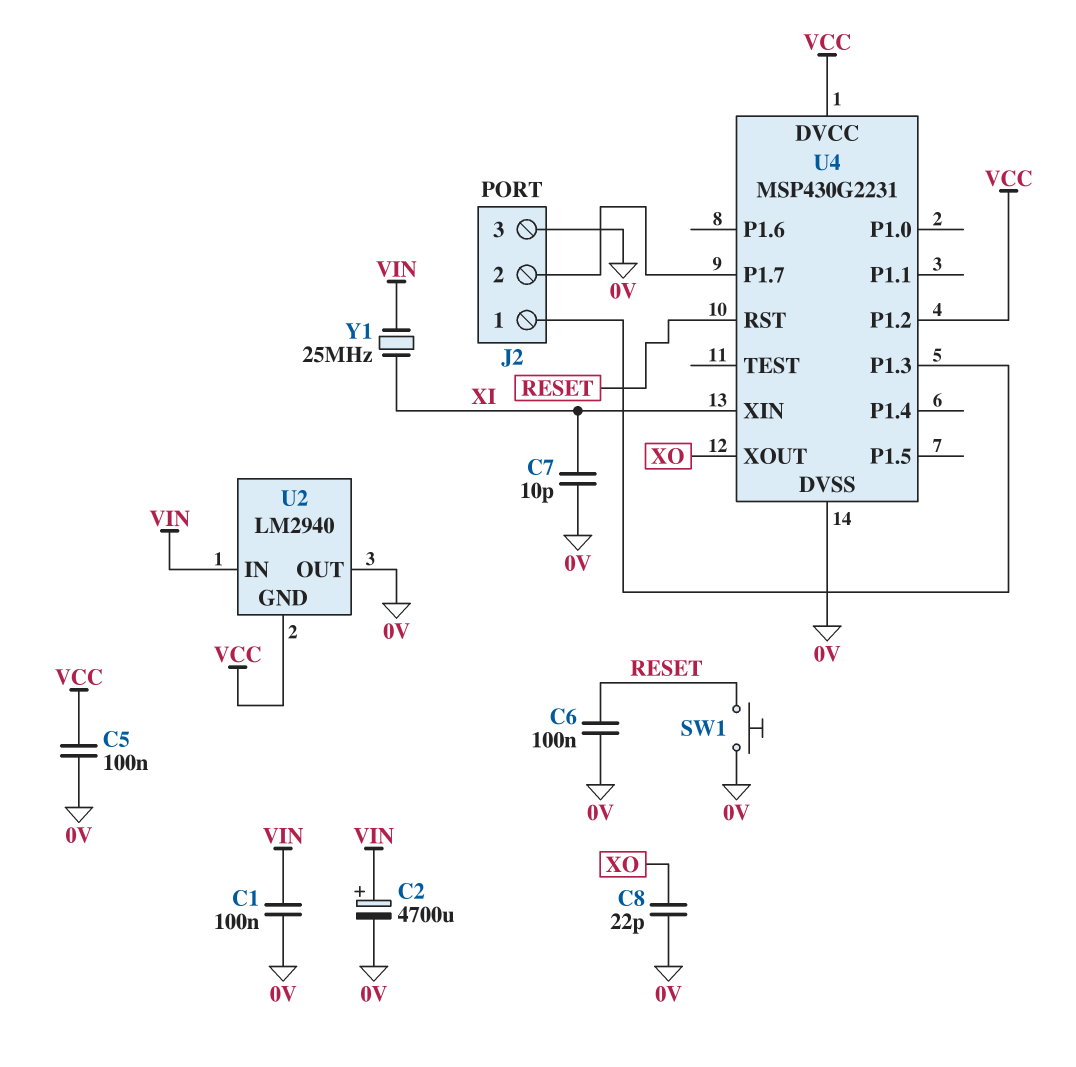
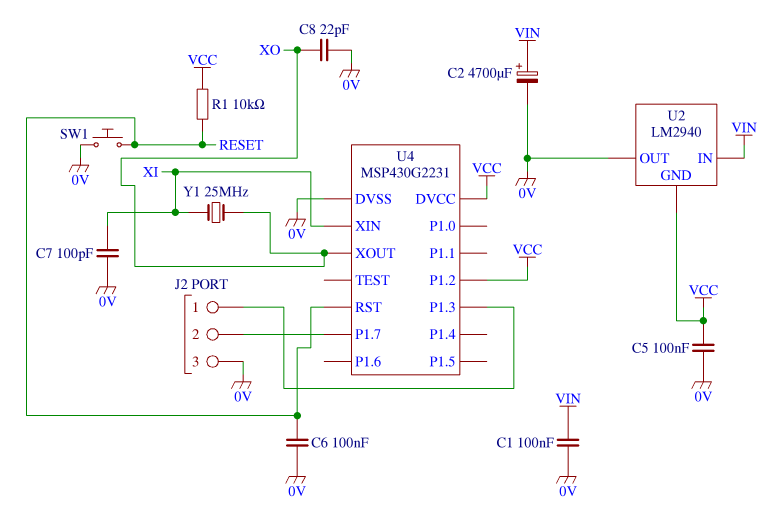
C7: 10pF (0V, XI) -> 100pF (0V, XI)
R1: none -> 10k (RESET, VCC)
Y1: 25MHz (VIN, XI) -> 25MHz (XI, XO)

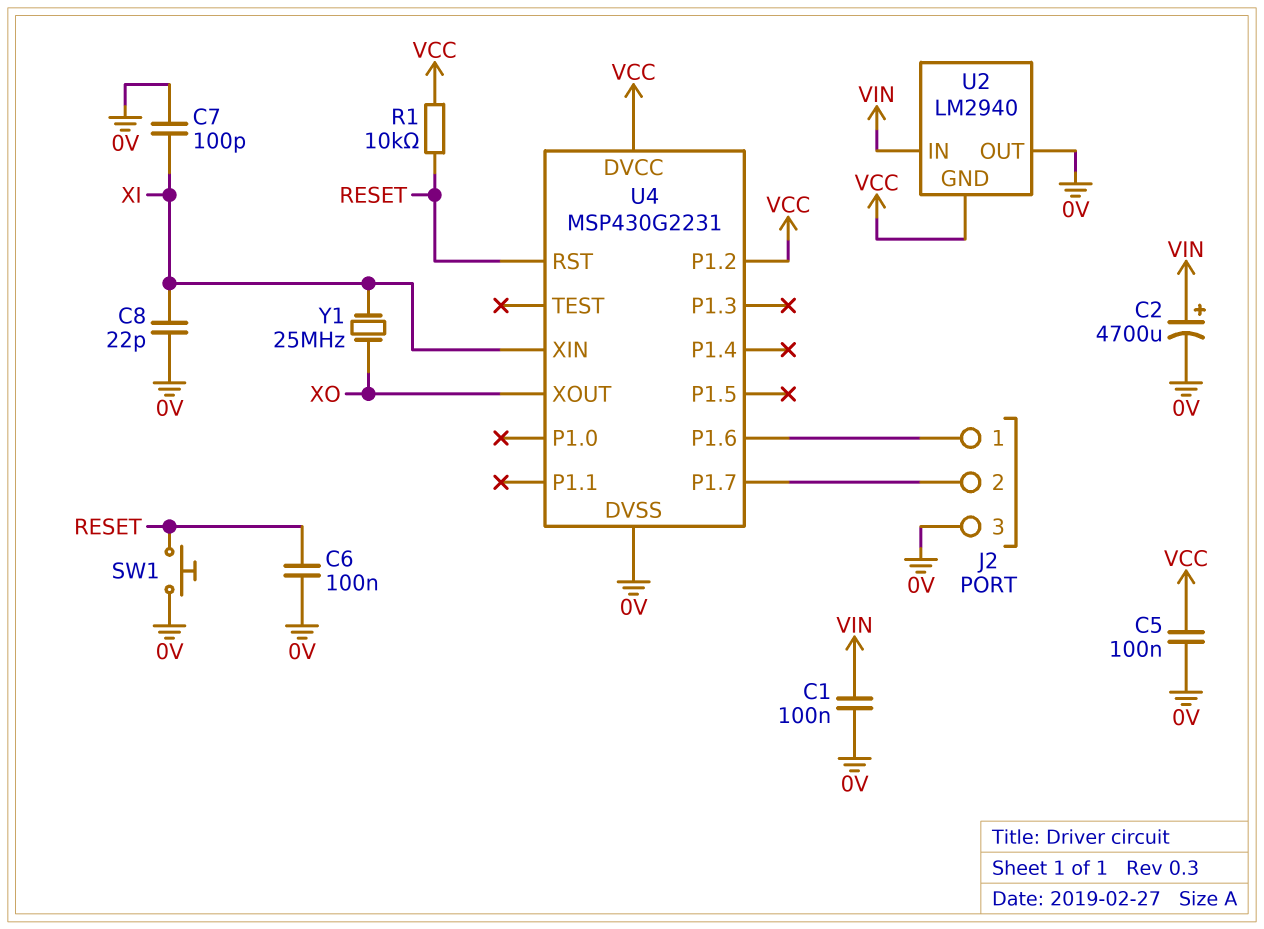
C8: 22pF (0V, XO) -> 22pF (0V, XI)
U4 pin P1.3: J2/1 -> none
U4 pin P1.6: none -> J2/1

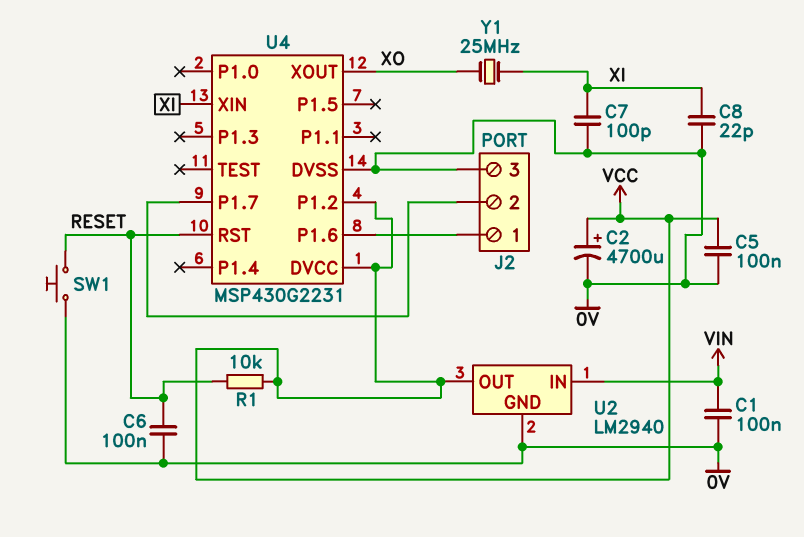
C2: 4700uF (plus VIN, minus 0V) -> 4700uF (plus VCC, minus 0V)
U2 pin GND: VCC -> 0V
U2 pin OUT: 0V -> VCC

